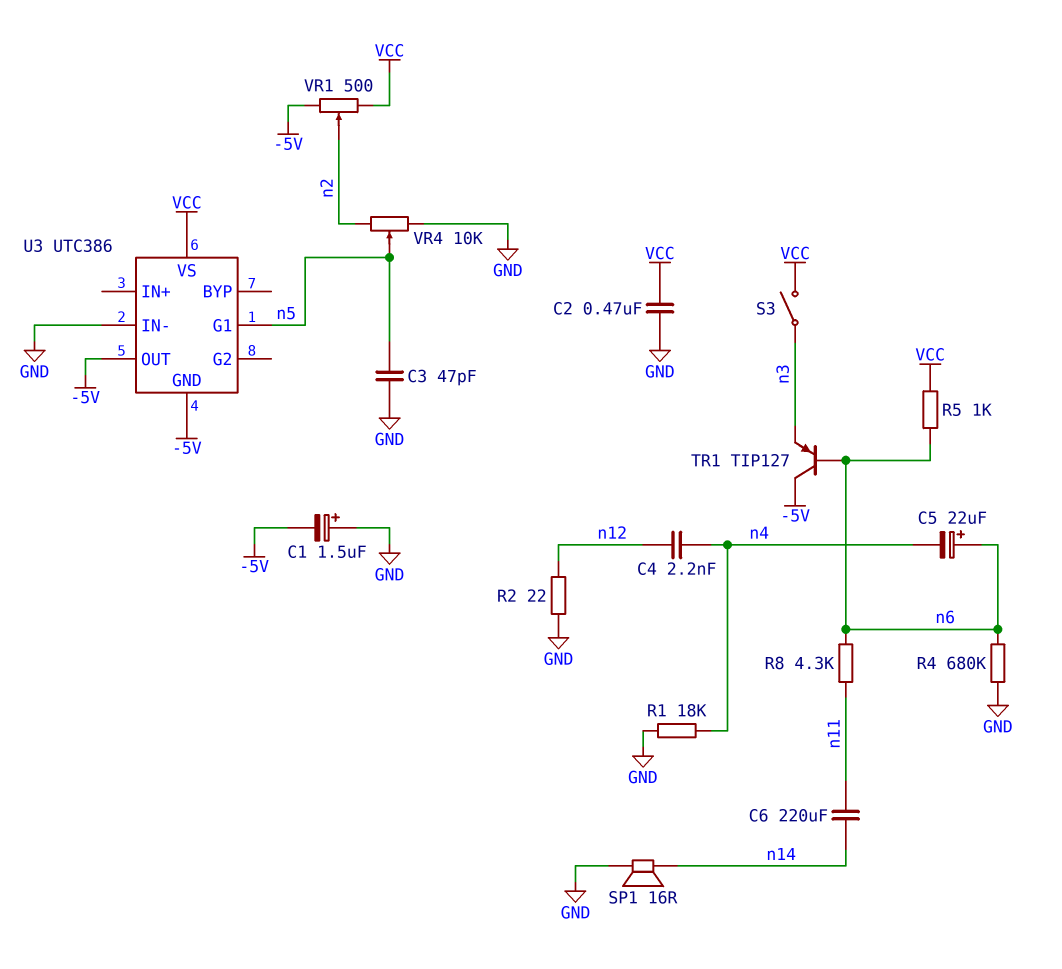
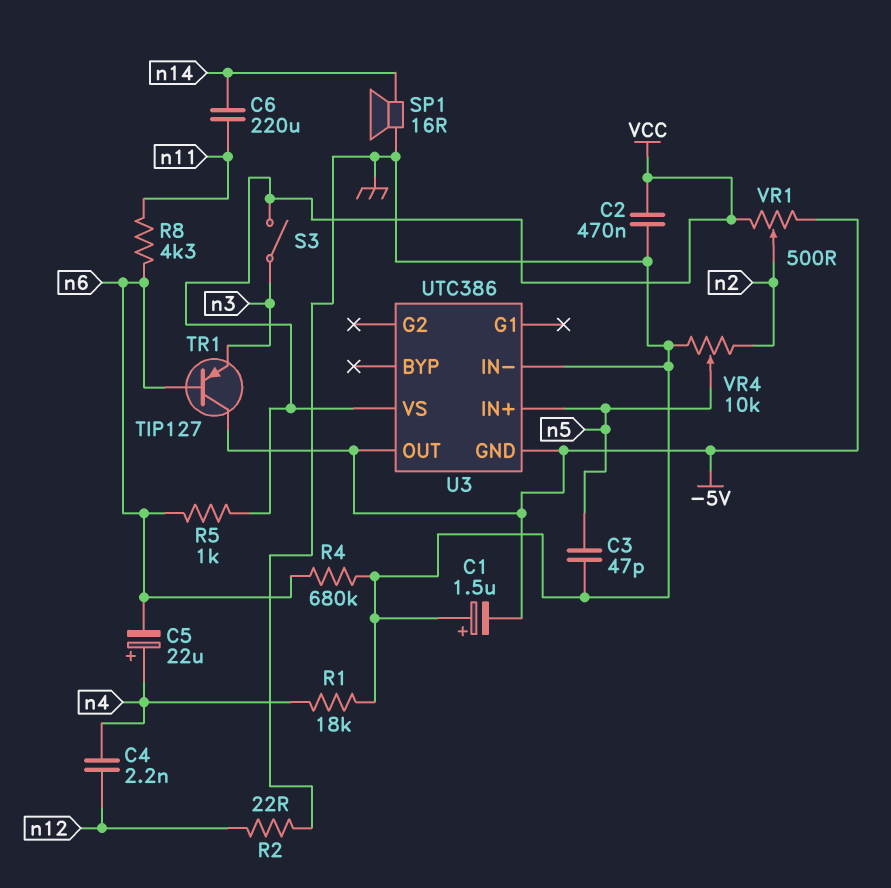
C5: 22uF (plus n6, minus n4) -> 22uF (plus n4, minus n6)
U3 pin G1: n5 -> none
U3 pin IN+: none -> n5

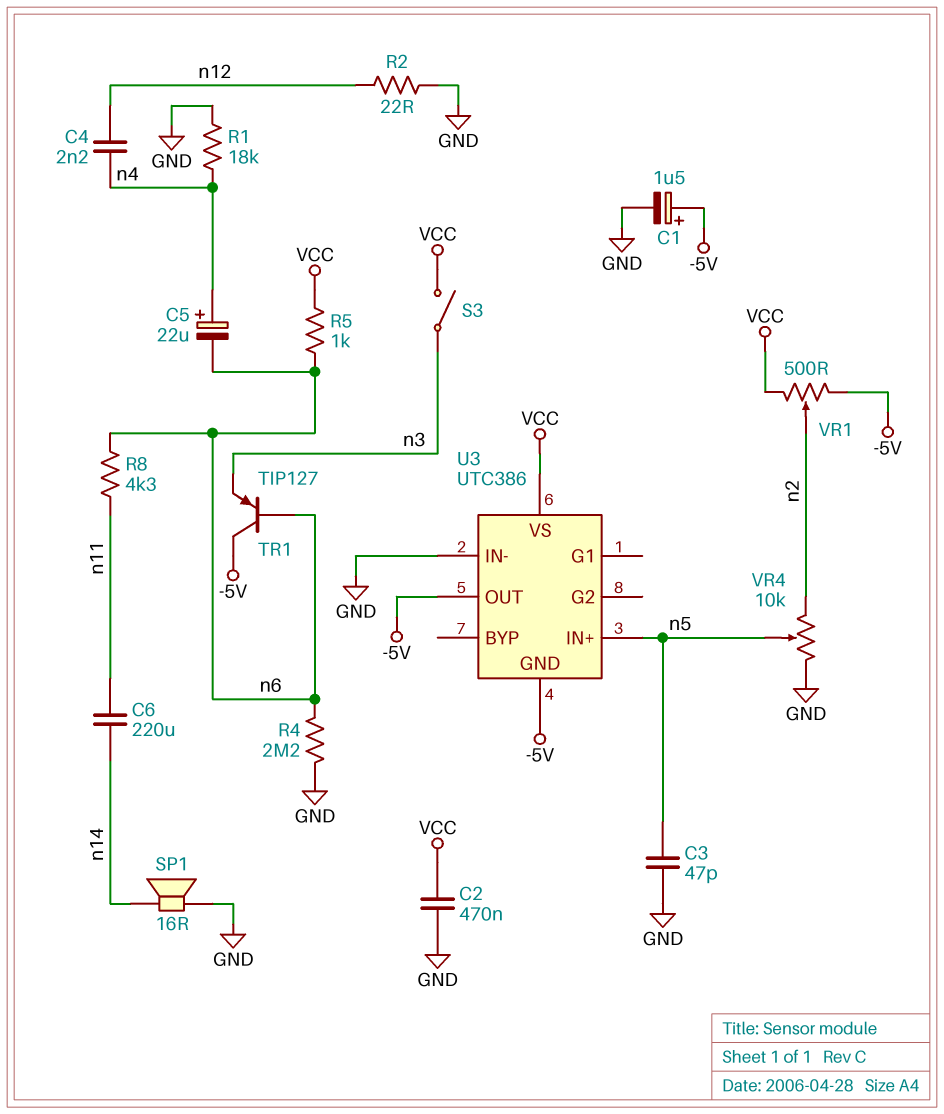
C1: 1.5uF (plus GND, minus -5V) -> 1.5uF (plus -5V, minus GND)
R4: 680k (GND, n6) -> 2.2M (GND, n6)

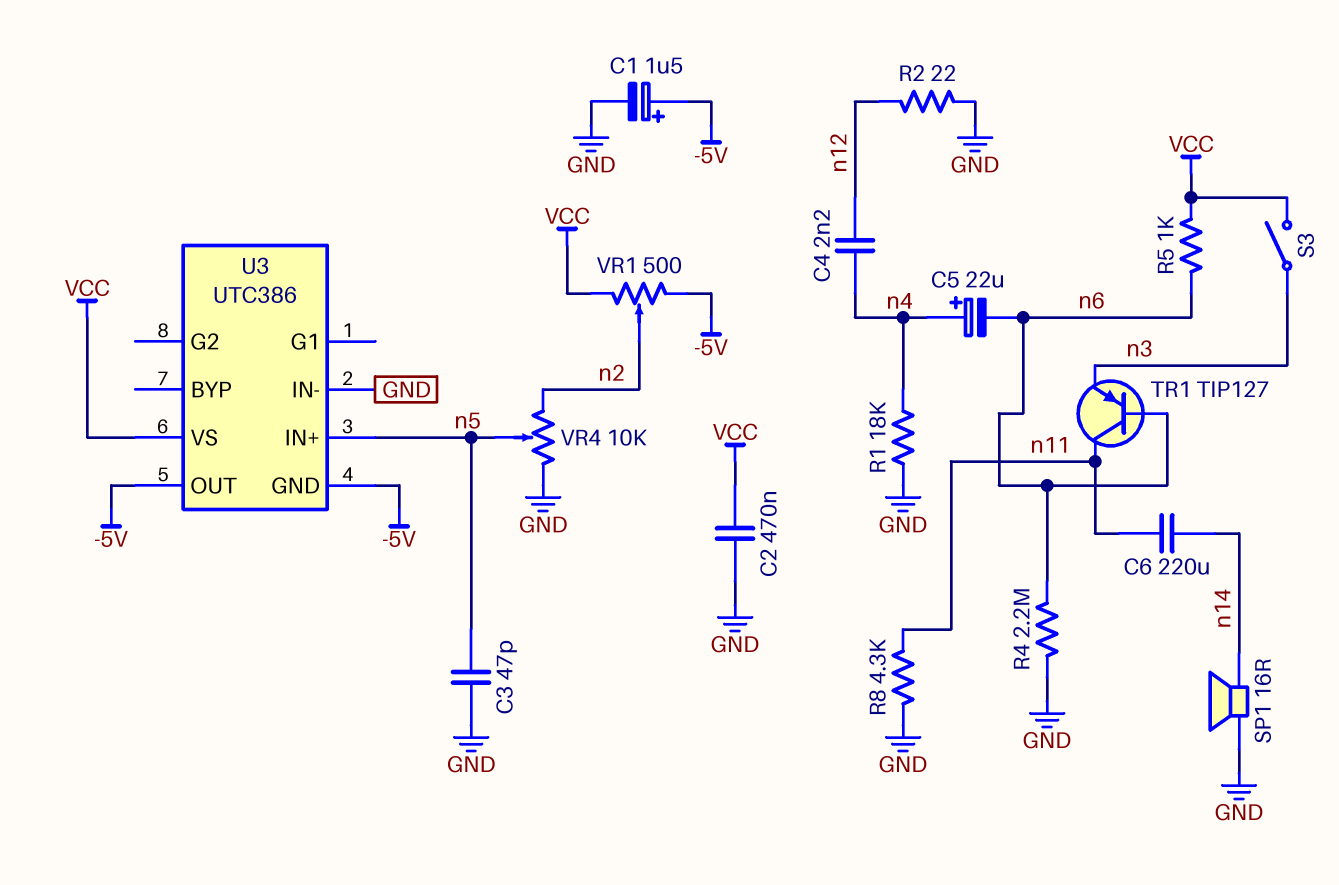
R8: 4.3k (n6, n11) -> 4.3k (GND, n11)
TR1: PNP TIP127 (B n6, C -5V, E n3) -> PNP TIP127 (B n6, C n11, E n3)

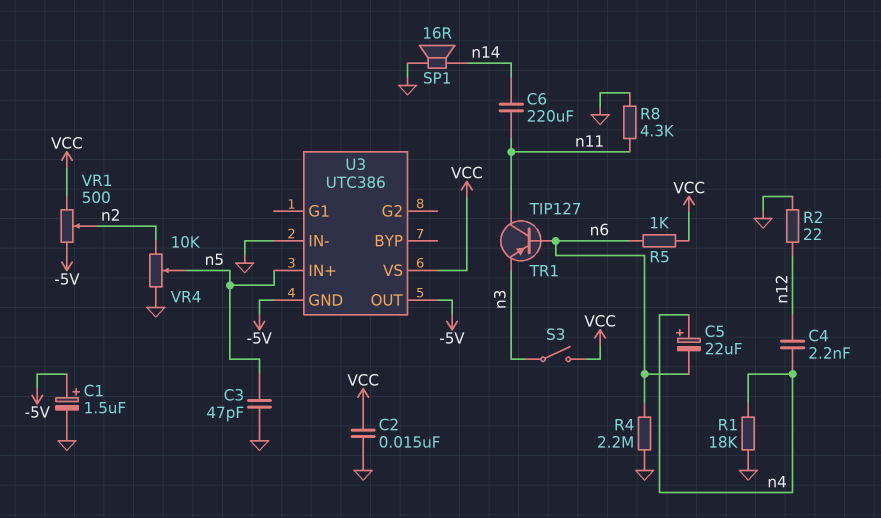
C2: 470nF (GND, VCC) -> 15nF (GND, VCC)

